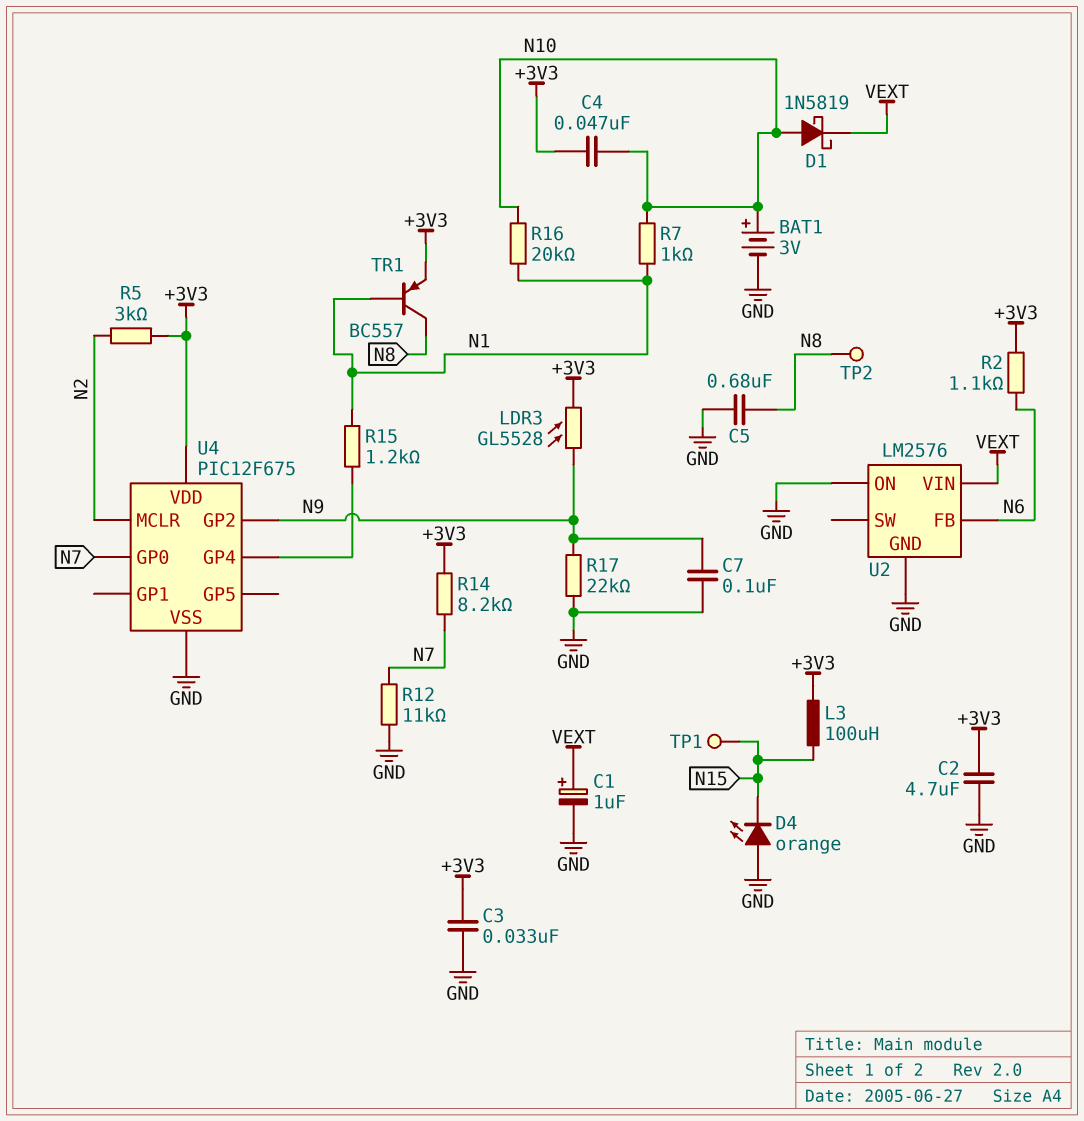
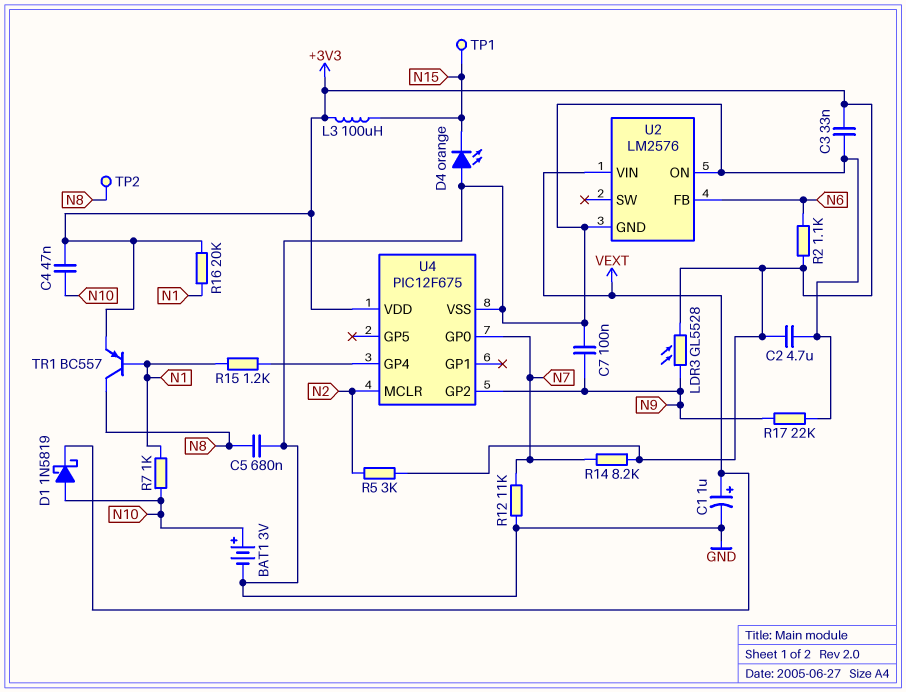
R16: 20k (N1, N10) -> 20k (+3V3, N1)

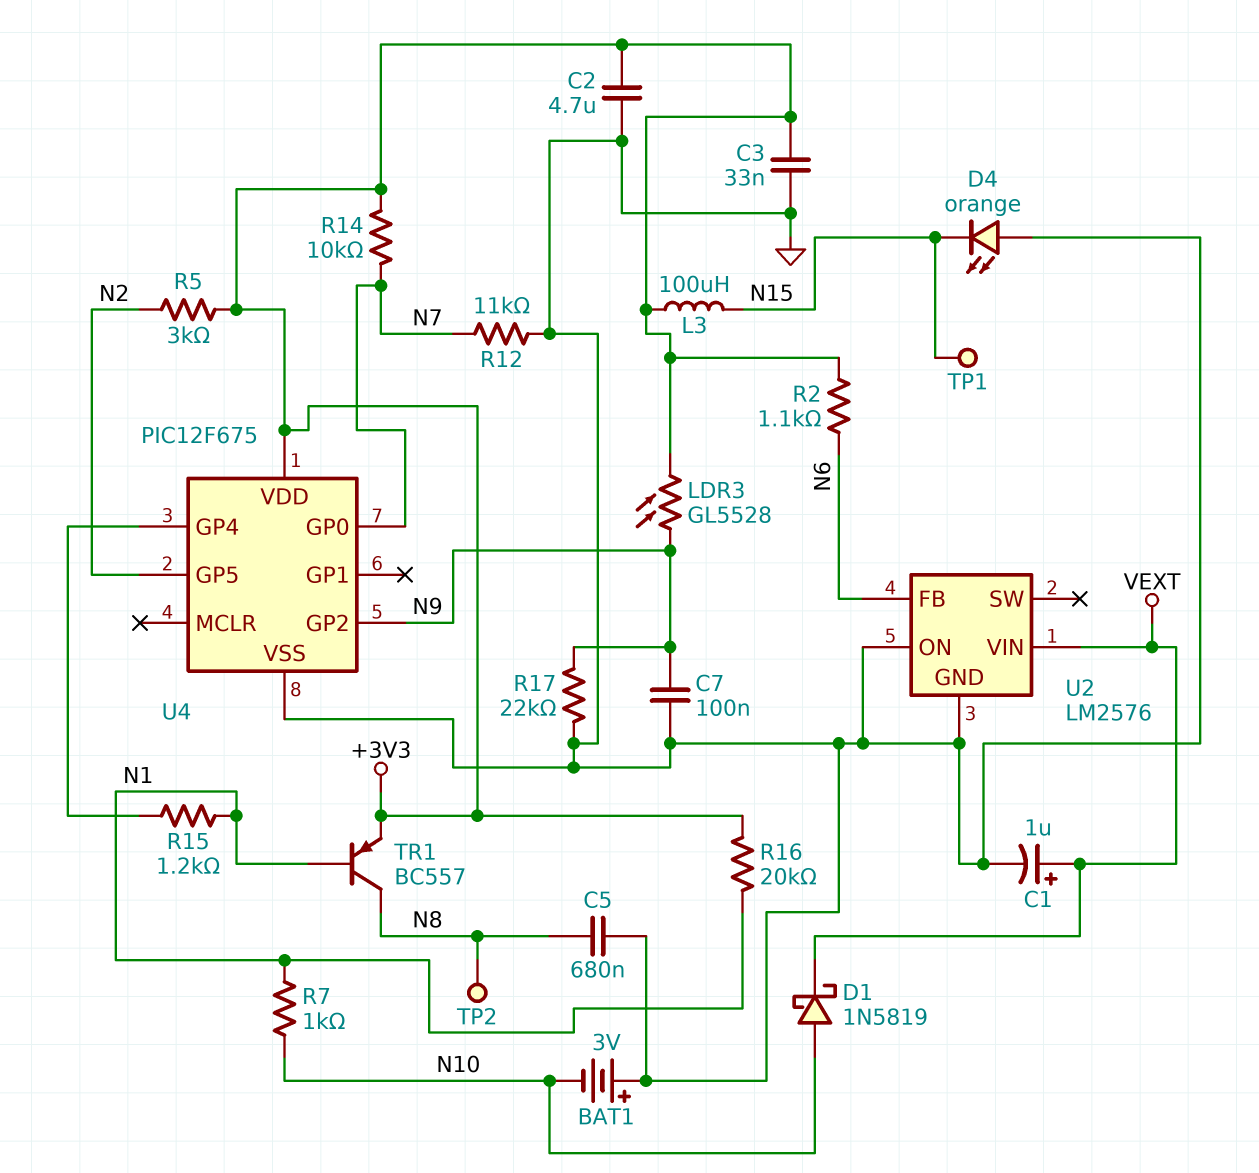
BAT1: 3V (plus N10, minus GND) -> 3V (plus GND, minus N10)
C4: 47nF (+3V3, N10) -> none
R14: 8.2k (+3V3, N7) -> 10k (+3V3, N7)
U4 pin GP5: none -> N2
U4 pin MCLR: N2 -> none

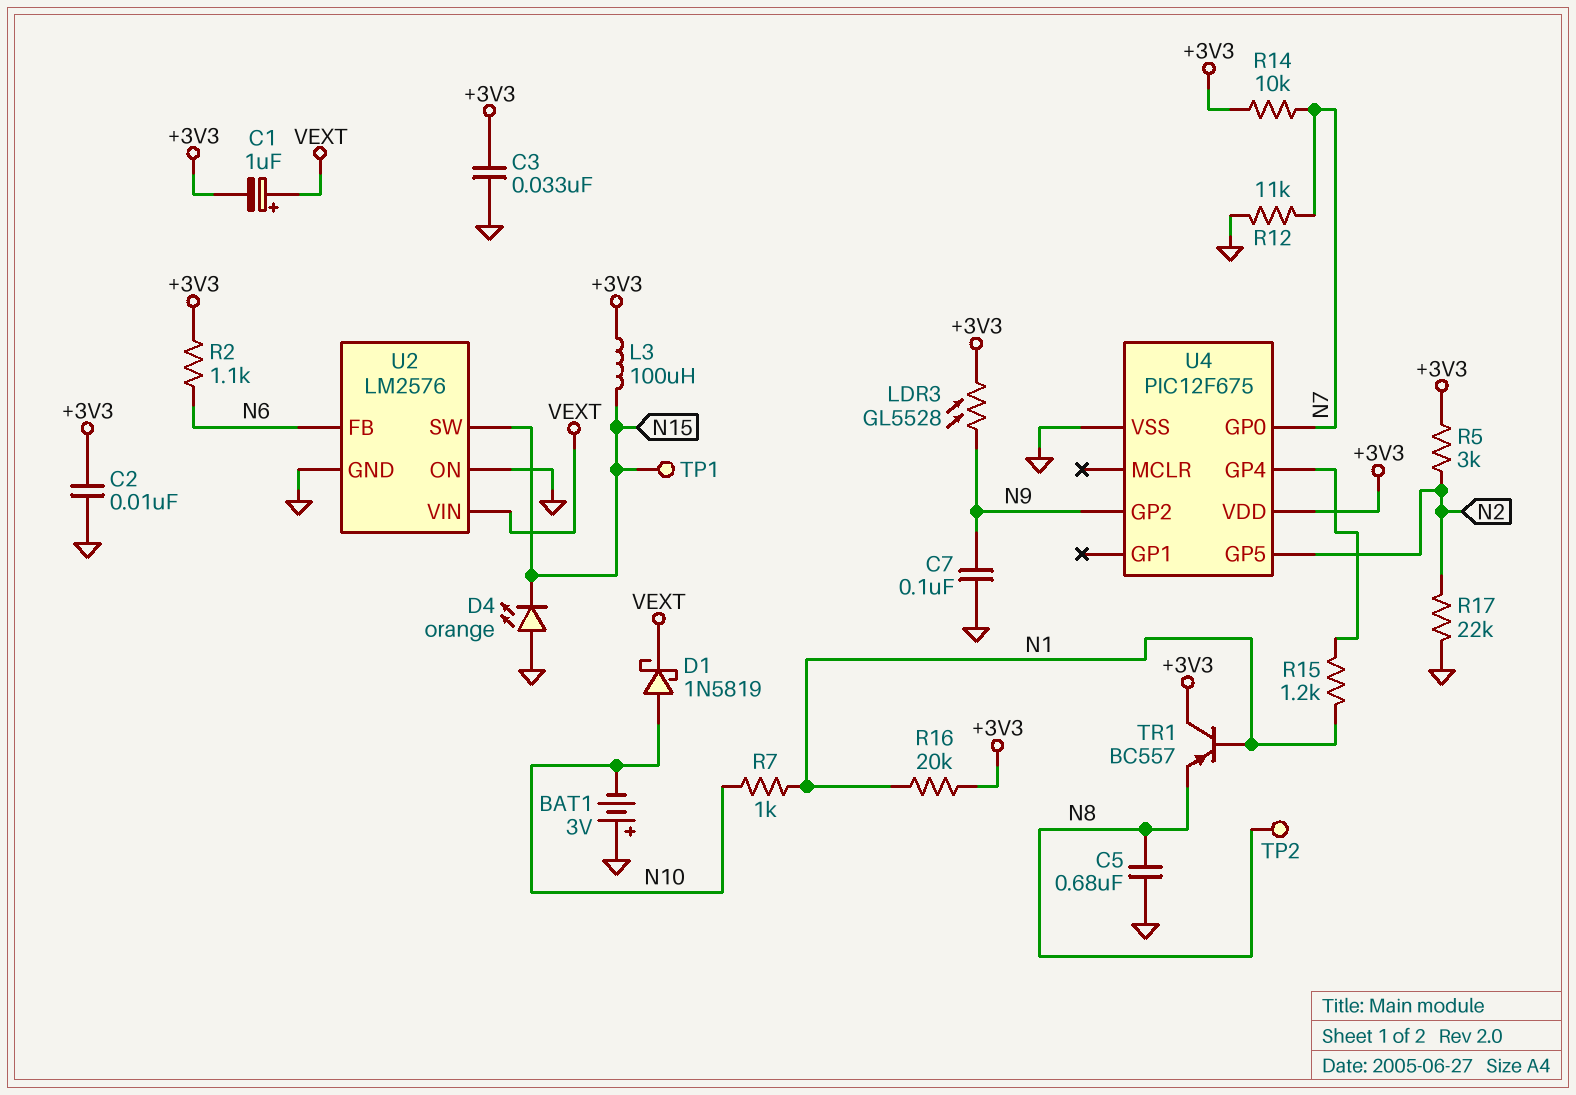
C1: 1uF (plus VEXT, minus GND) -> 1uF (plus VEXT, minus +3V3)
C2: 4.7uF (+3V3, GND) -> 10nF (+3V3, GND)
R17: 22k (GND, N9) -> 22k (GND, N2)
TR1: PNP BC557 (B N1, C N8, E +3V3) -> PNP BC557 (B N1, C +3V3, E N8)
U2 pin SW: none -> N15

